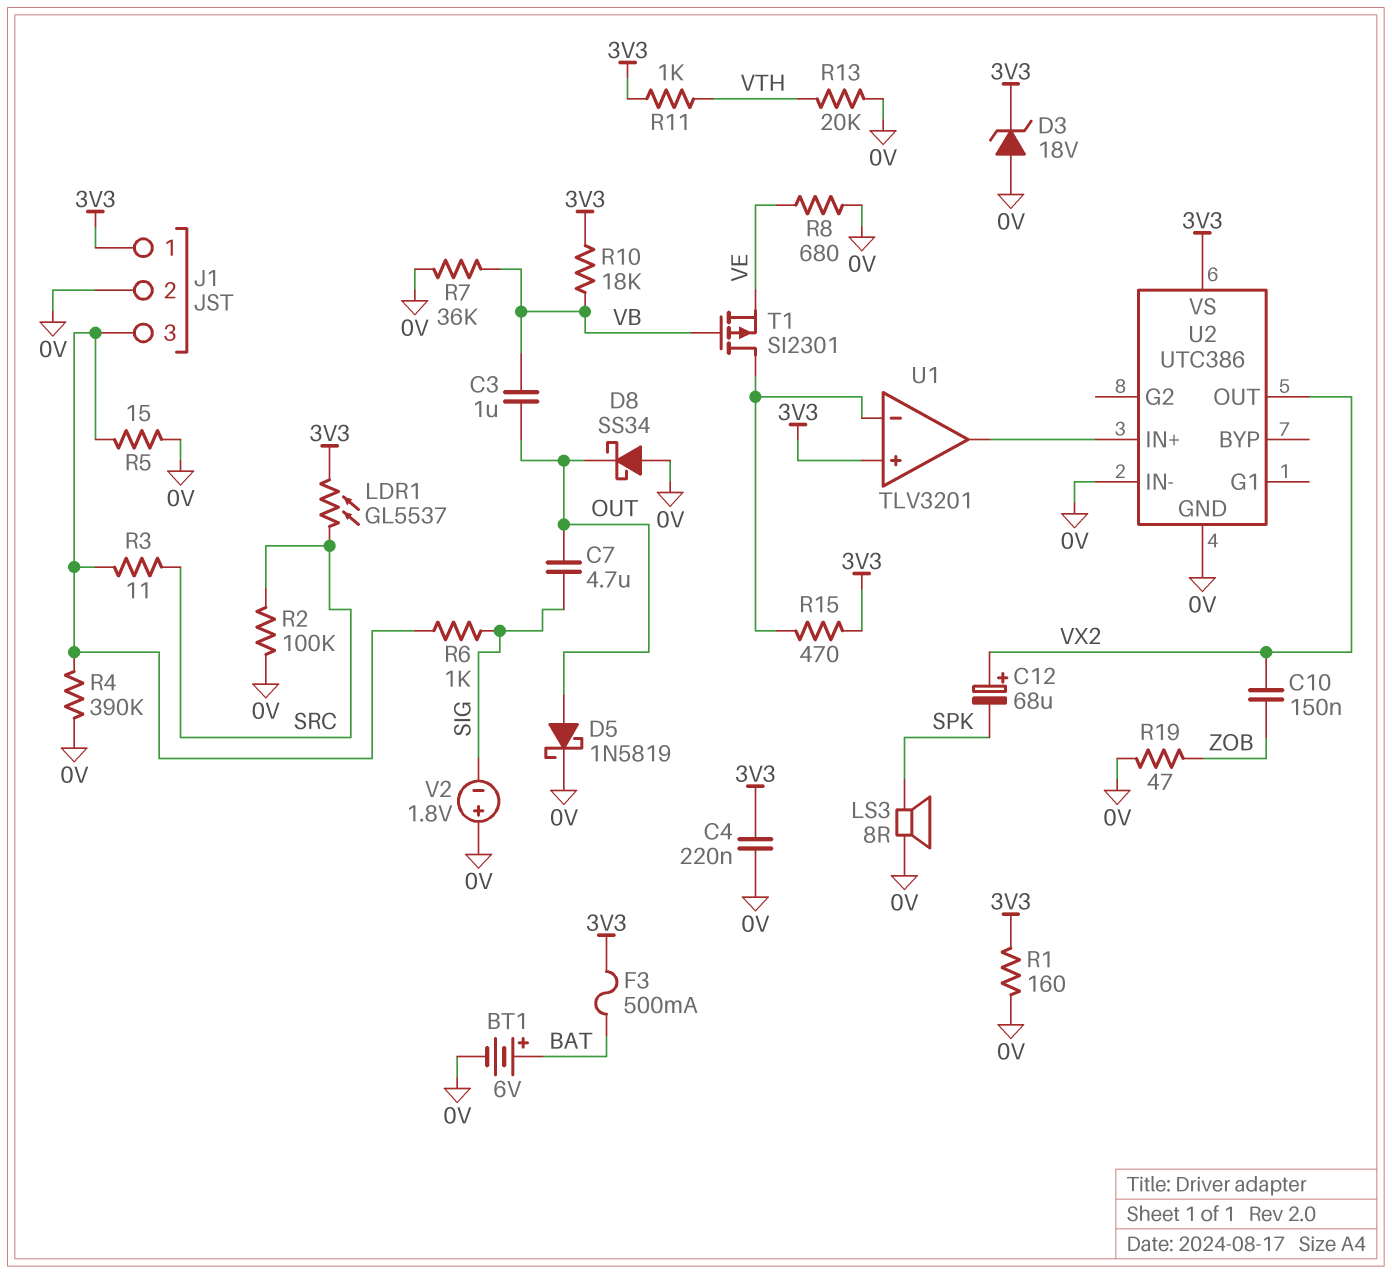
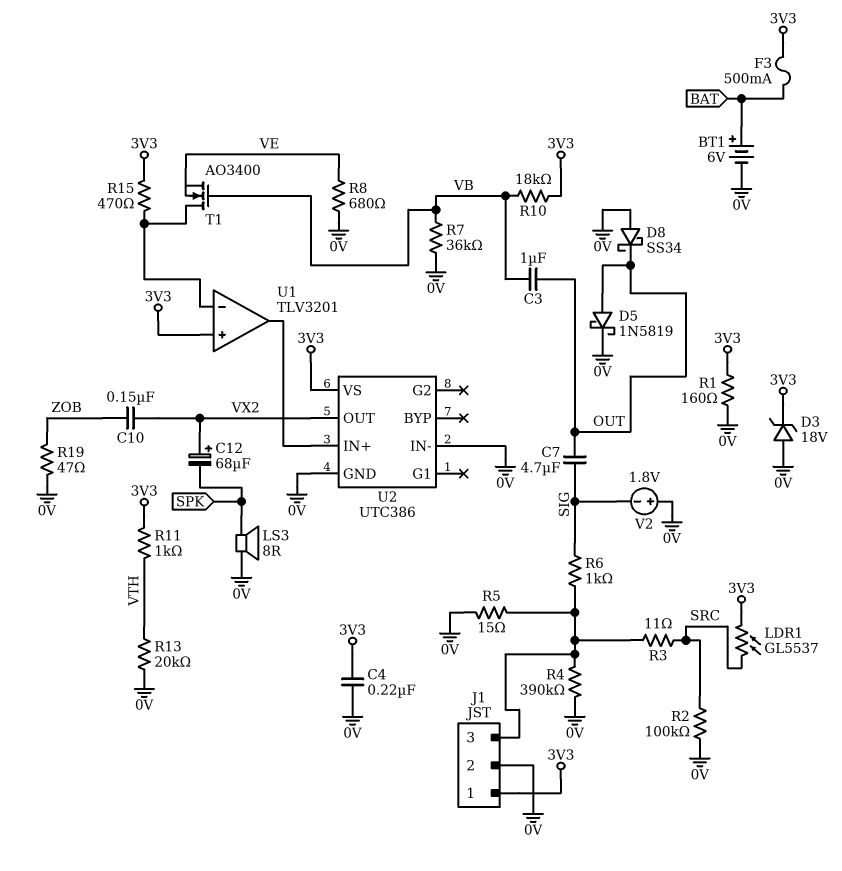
T1: PMOS SI2301 (G VB, D U1/in-, S VE) -> NMOS AO3400 (G VB, D U1/in-, S VE)

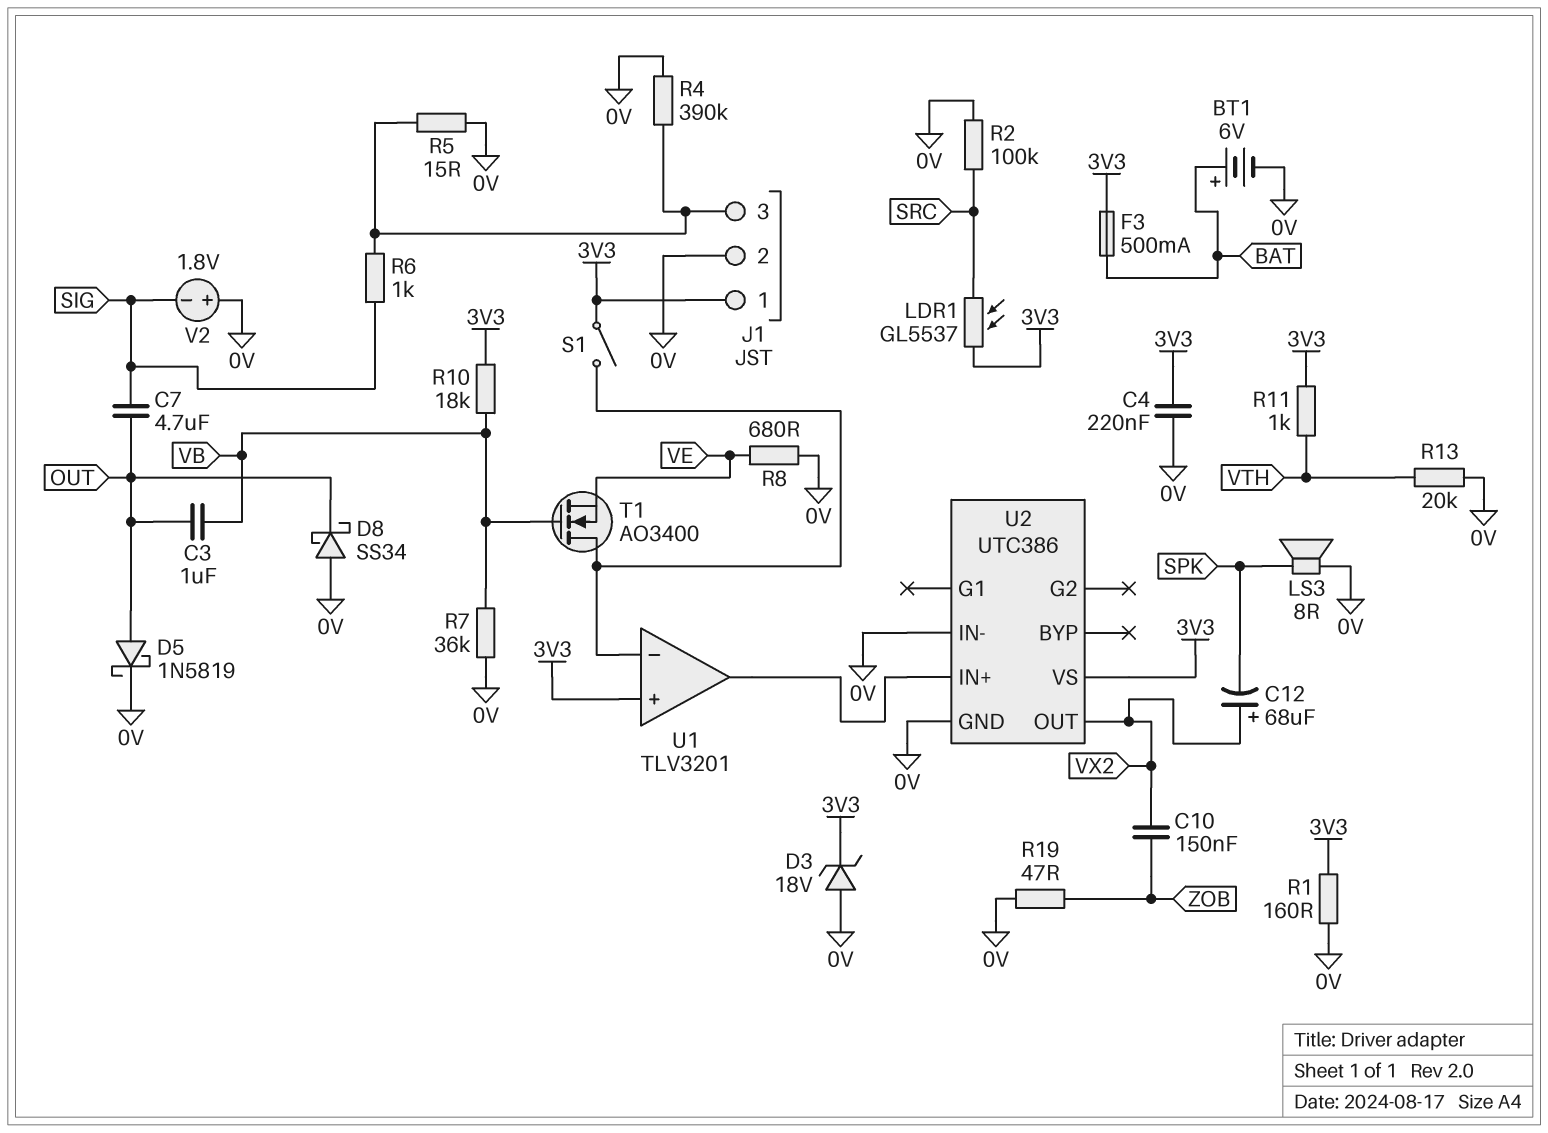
R3: 11 (J1/3, SRC) -> none
R15: 470 (3V3, U1/in-) -> none
S1: none -> switch (3V3, U1/in-)

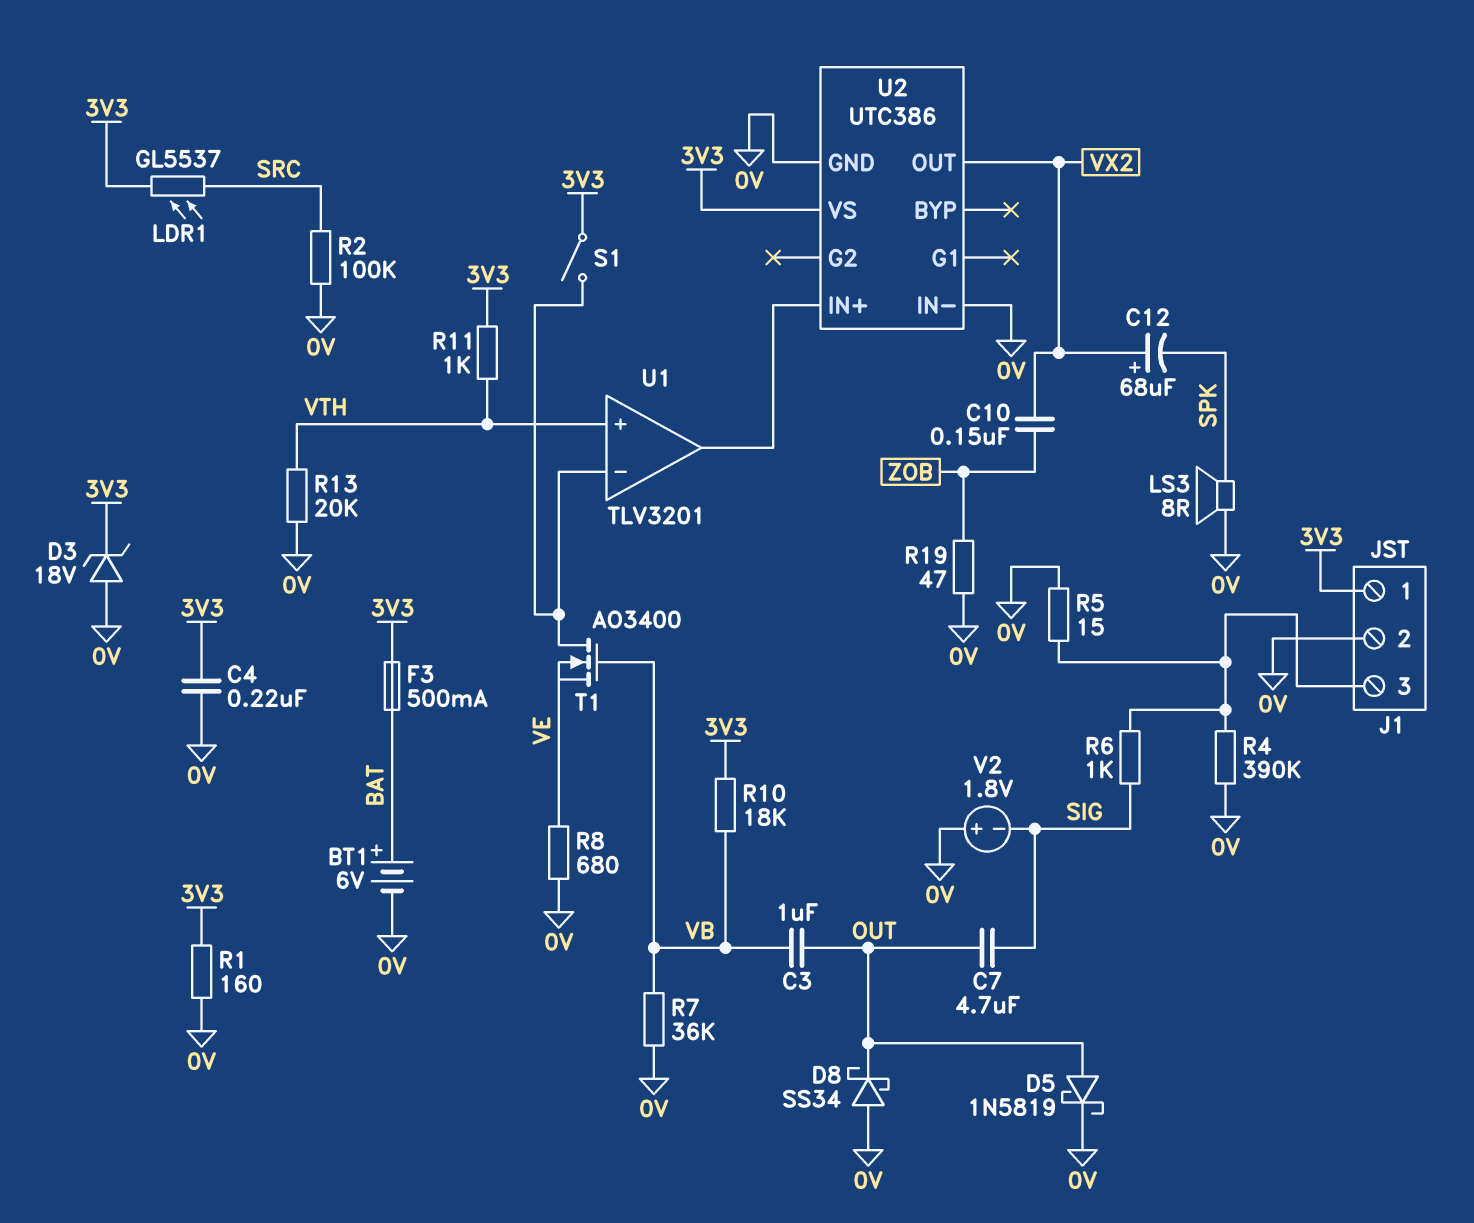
U1 pin in+: 3V3 -> VTH

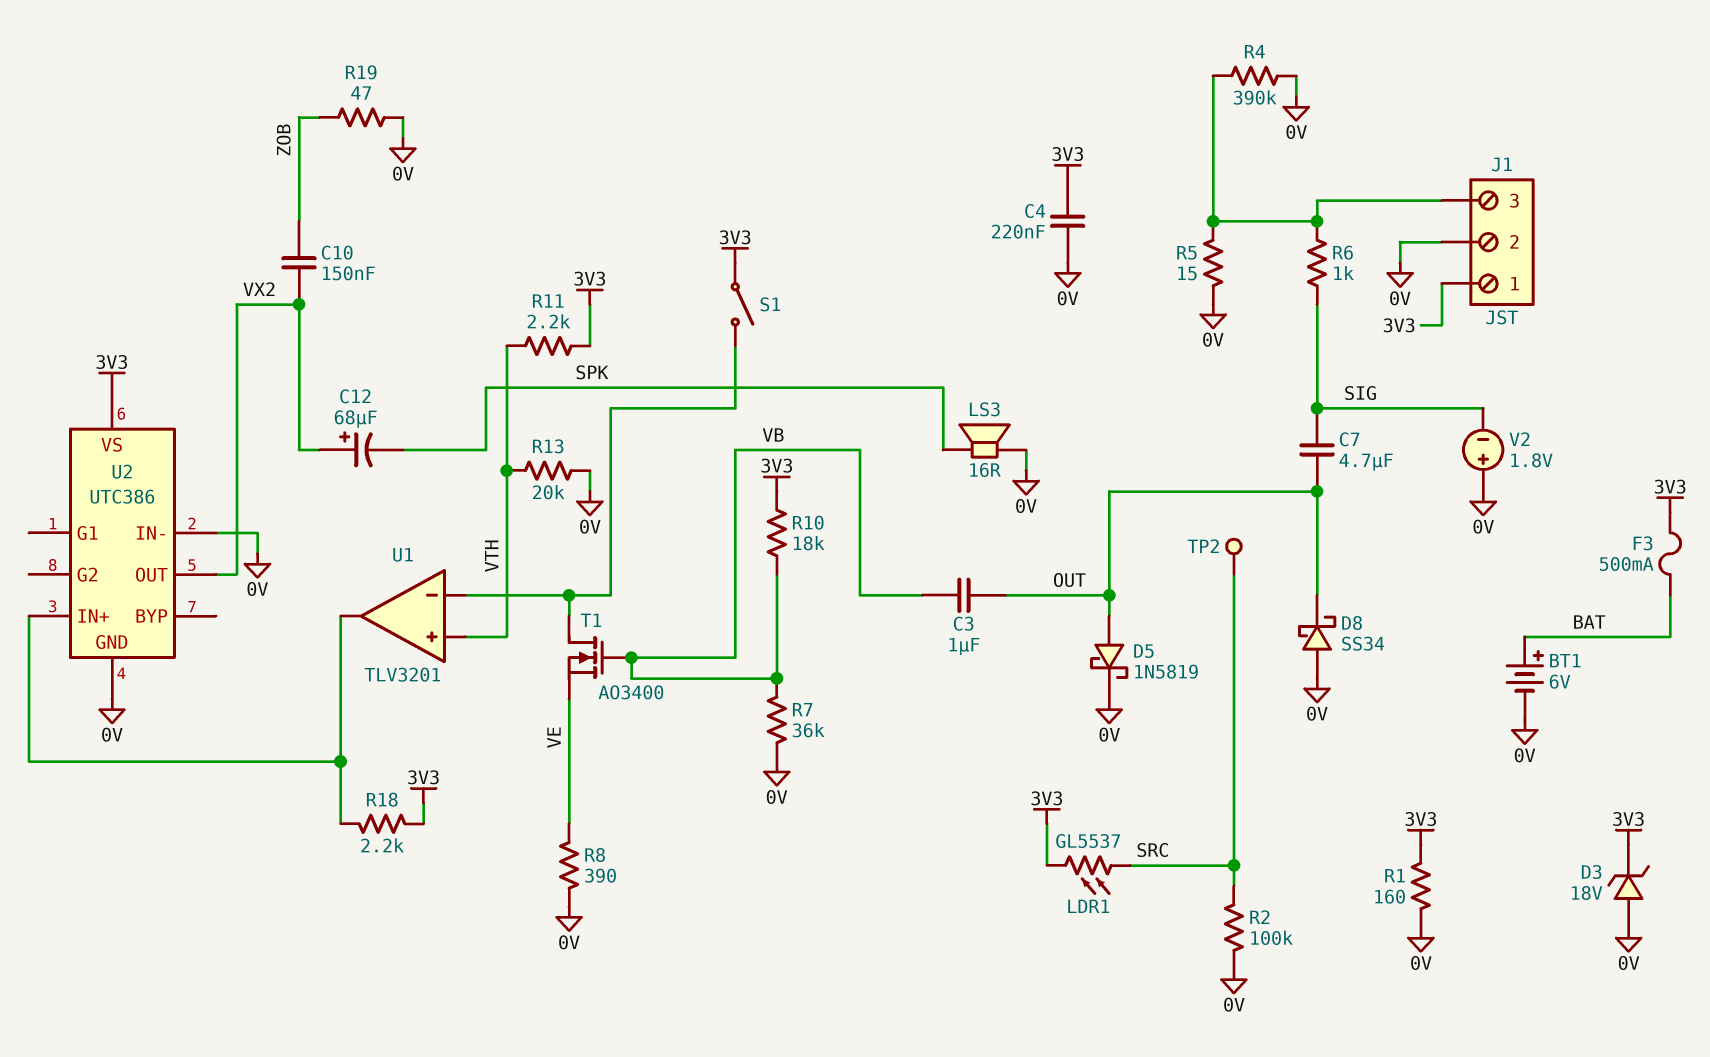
LS3: speaker 8R (0V, SPK) -> speaker 16R (0V, SPK)
R8: 680 (0V, VE) -> 390 (0V, VE)
R11: 1k (3V3, VTH) -> 2.2k (3V3, VTH)
R18: none -> 2.2k (3V3, U1/out)
TP2: none -> test point (SRC)

